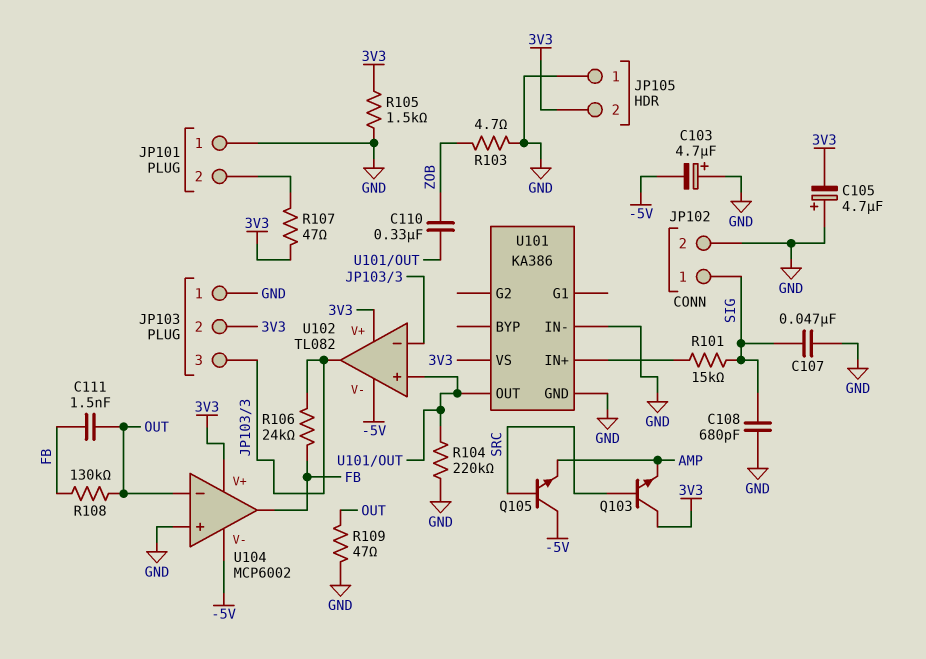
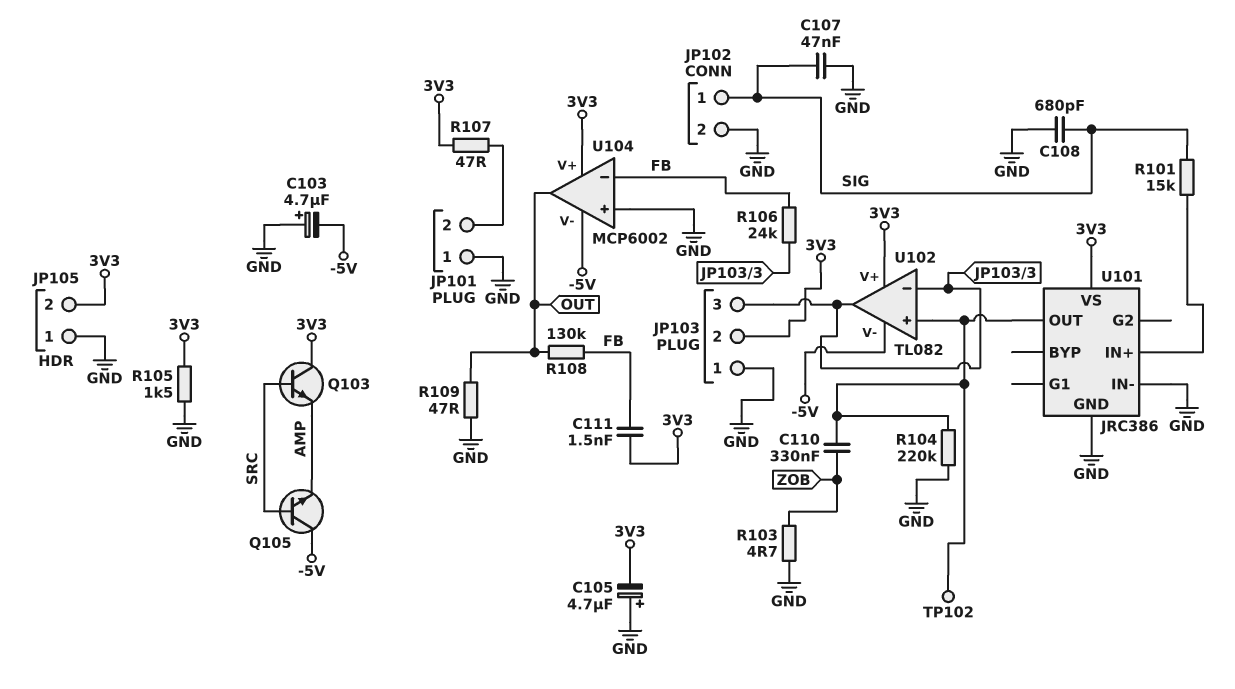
C111: 1.5nF (FB, OUT) -> 1.5nF (3V3, FB)
TP102: none -> test point (U101/OUT)
U101: KA386 -> JRC386
U104 pin in-: OUT -> FB
U104 pin out: FB -> OUT

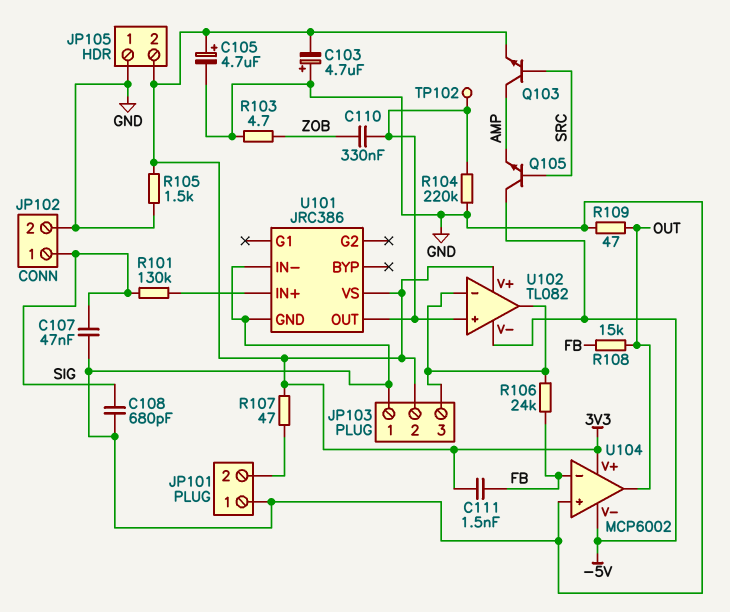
C103: 4.7uF (plus GND, minus -5V) -> 4.7uF (plus GND, minus 3V3)
C105: 4.7uF (plus GND, minus 3V3) -> 4.7uF (plus 3V3, minus GND)
Q103: NPN (B SRC, C 3V3, E AMP) -> NPN (B SRC, C AMP, E 3V3)
R101: 15k (SIG, U101/IN+) -> 130k (SIG, U101/IN+)
R108: 130k (FB, OUT) -> 15k (FB, OUT)

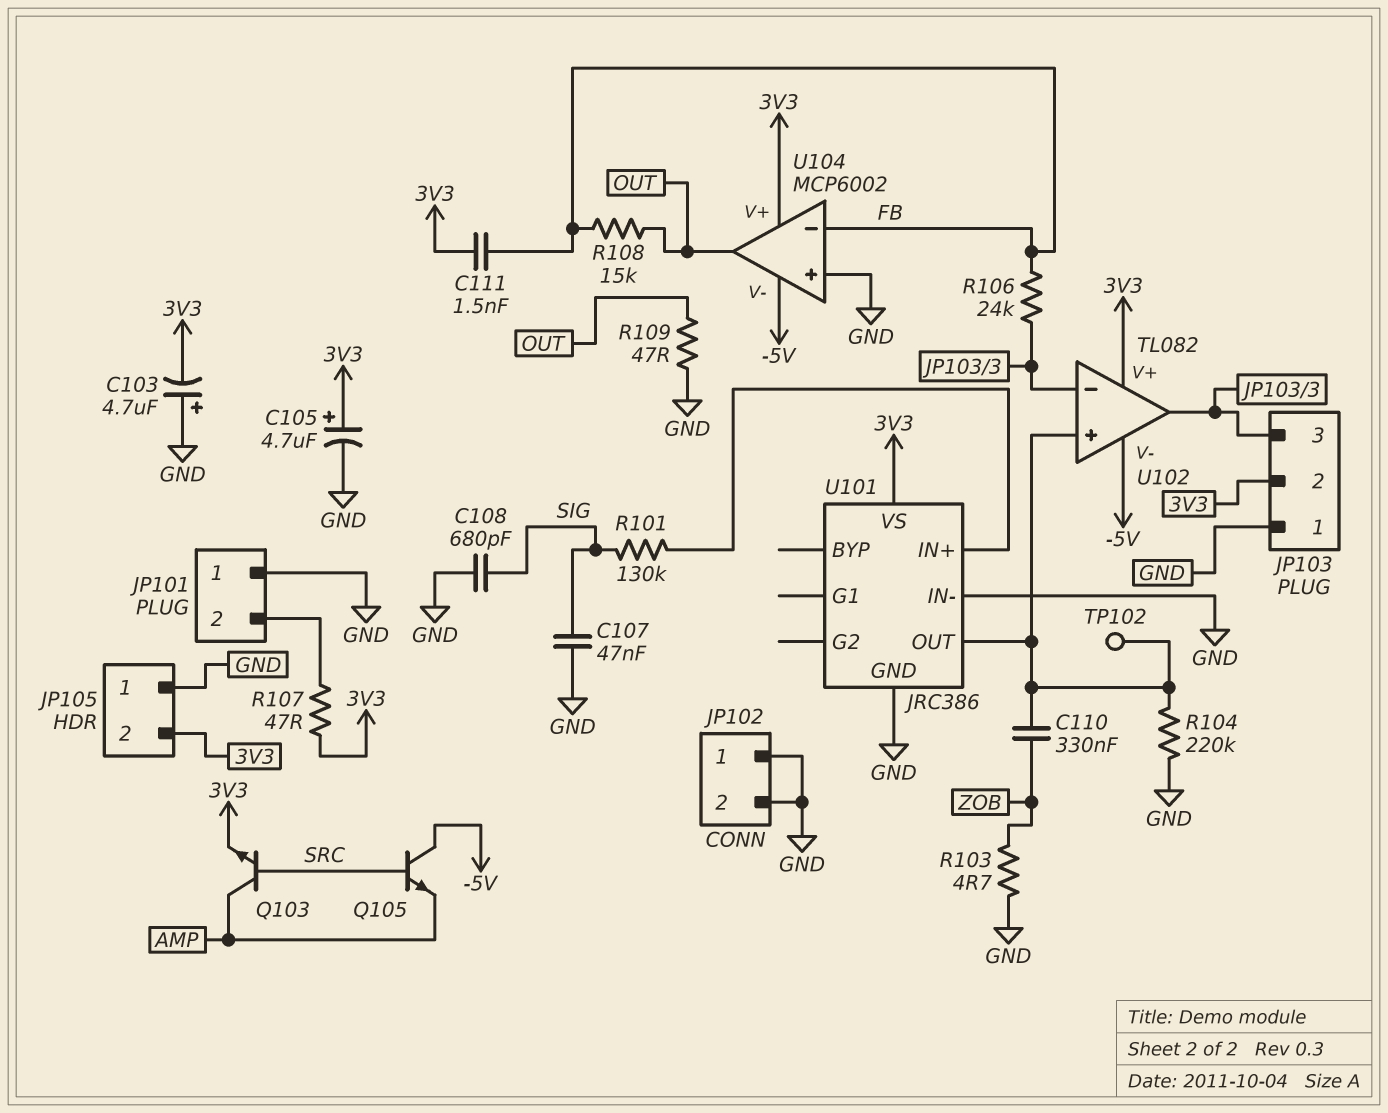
JP102 pin 1: SIG -> GND
R105: 1.5k (3V3, GND) -> none

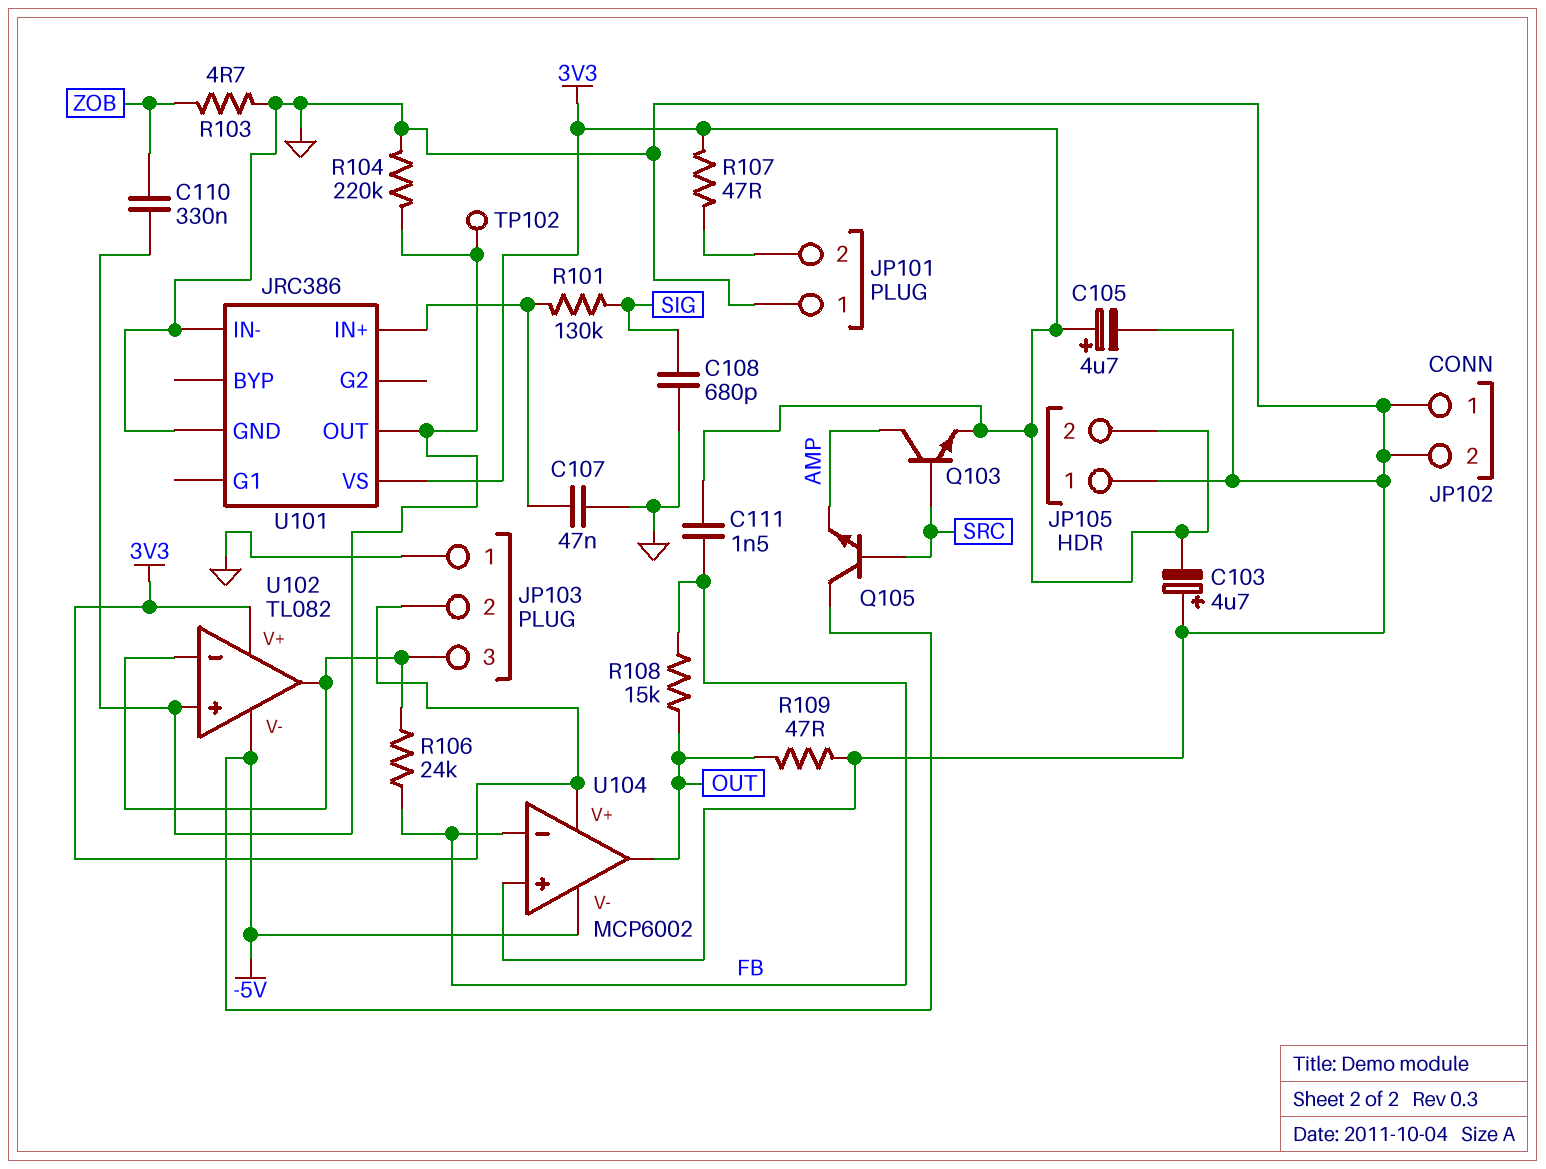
C107: 47nF (GND, SIG) -> 47nF (GND, U101/IN+)

